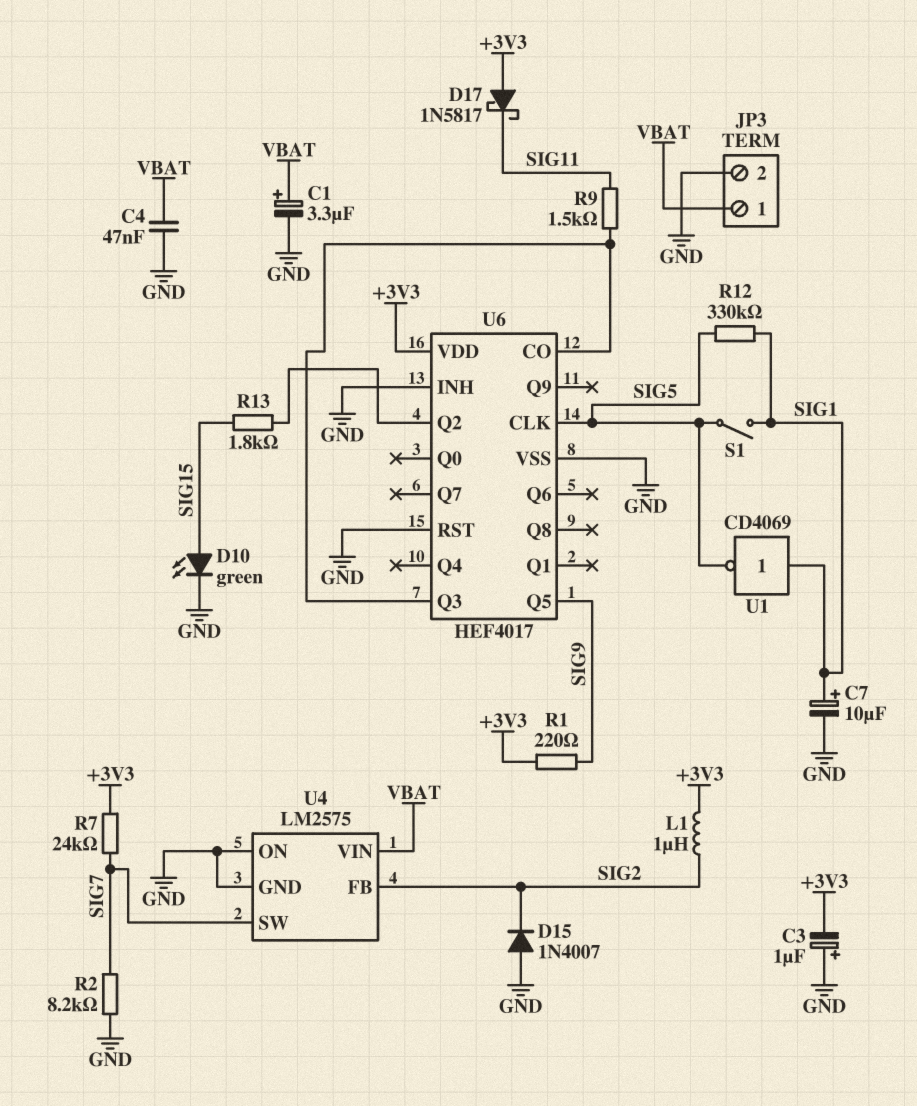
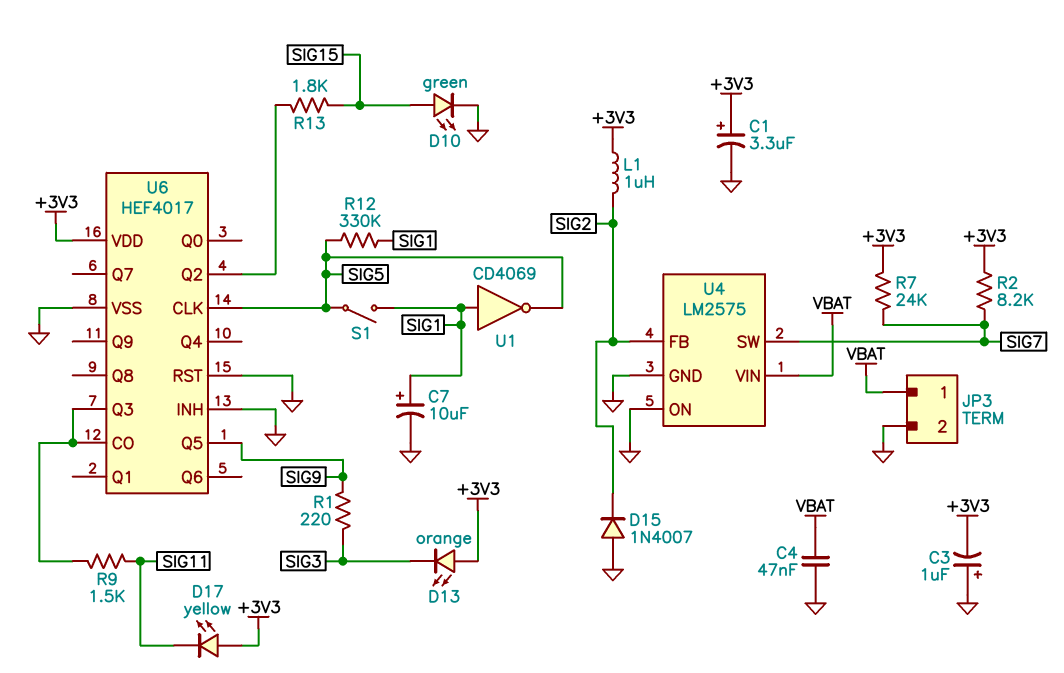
C1: 3.3uF (plus VBAT, minus GND) -> 3.3uF (plus +3V3, minus GND)
D13: none -> LED orange (A +3V3, K SIG3)
D17: schottky 1N5817 (A +3V3, K SIG11) -> LED yellow (A +3V3, K SIG11)
R1: 220 (+3V3, SIG9) -> 220 (SIG3, SIG9)
R2: 8.2k (GND, SIG7) -> 8.2k (+3V3, SIG7)

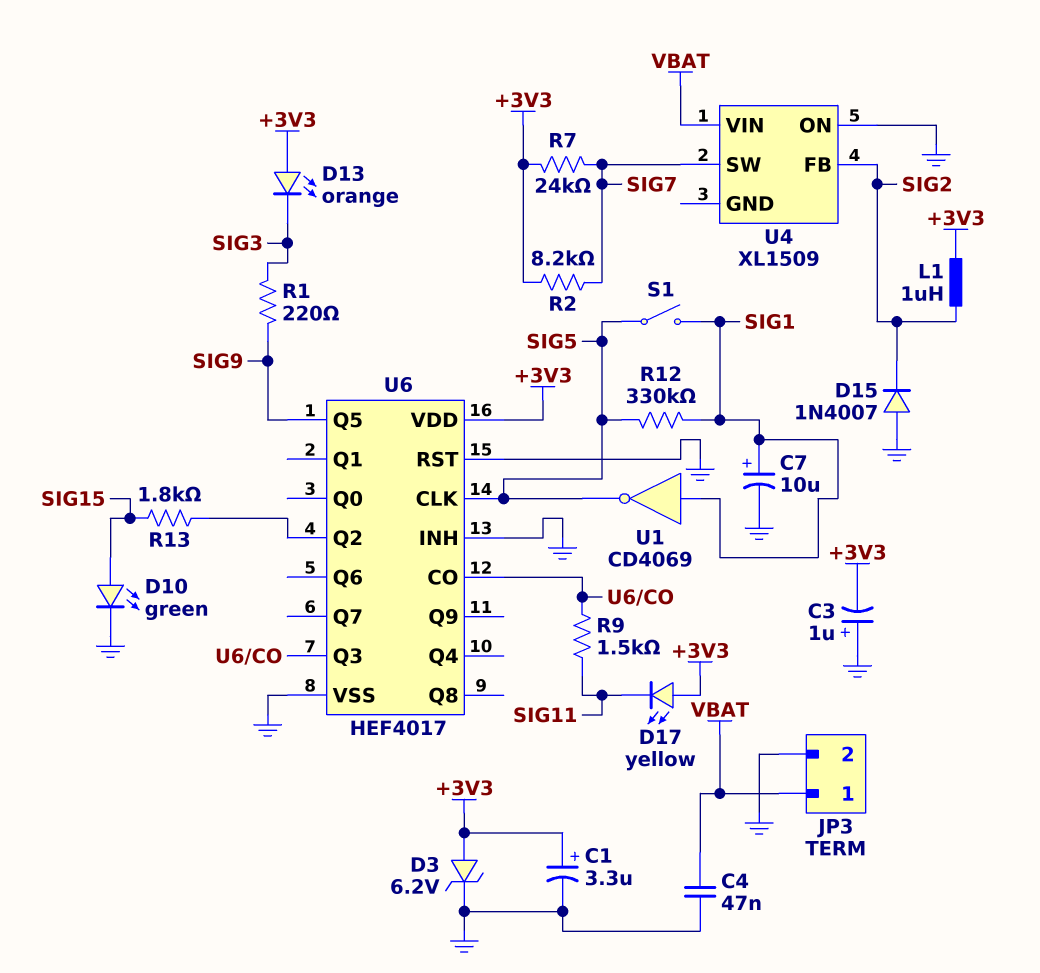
D3: none -> zener 6.2V (A +3V3, K GND)
U4: LM2575 -> XL1509
U4 pin GND: GND -> none

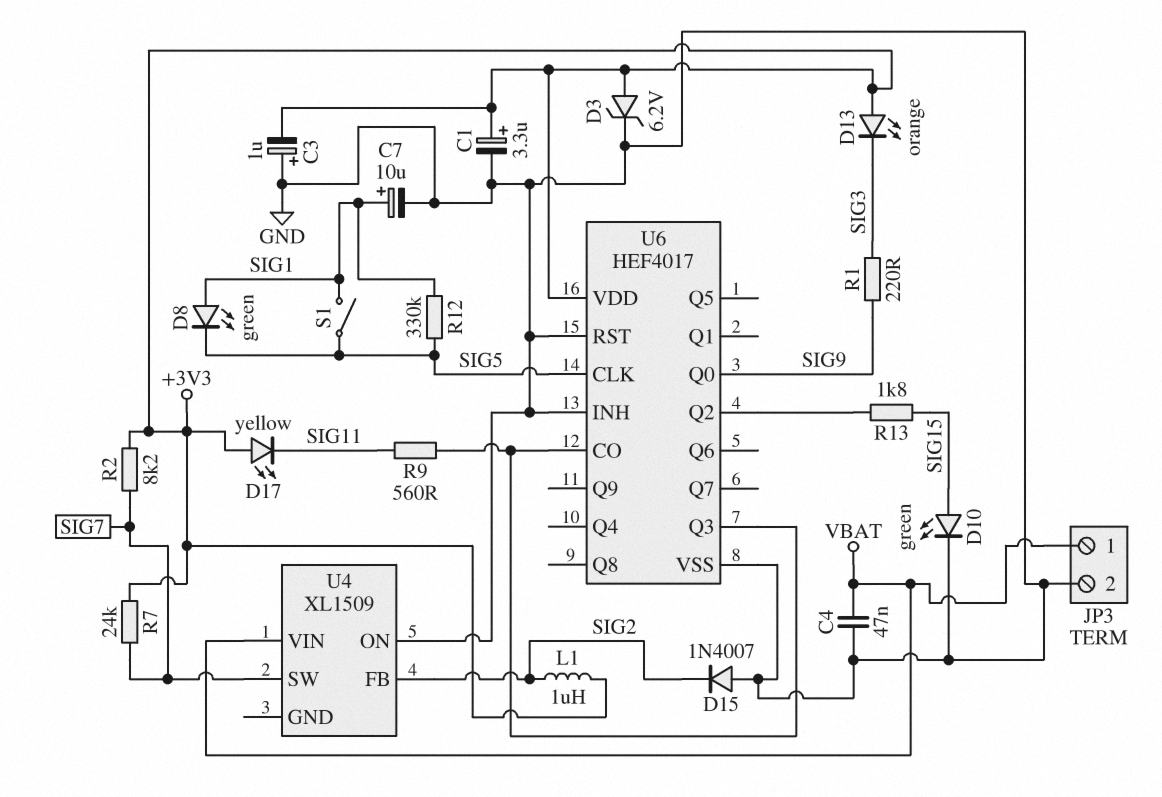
D8: none -> LED green (A SIG1, K SIG5)
R9: 1.5k (SIG11, U6/CO) -> 560 (SIG11, U6/CO)
U1: NOT CD4069 (in SIG1, out SIG5) -> none
U6 pin Q0: none -> SIG9
U6 pin Q5: SIG9 -> none

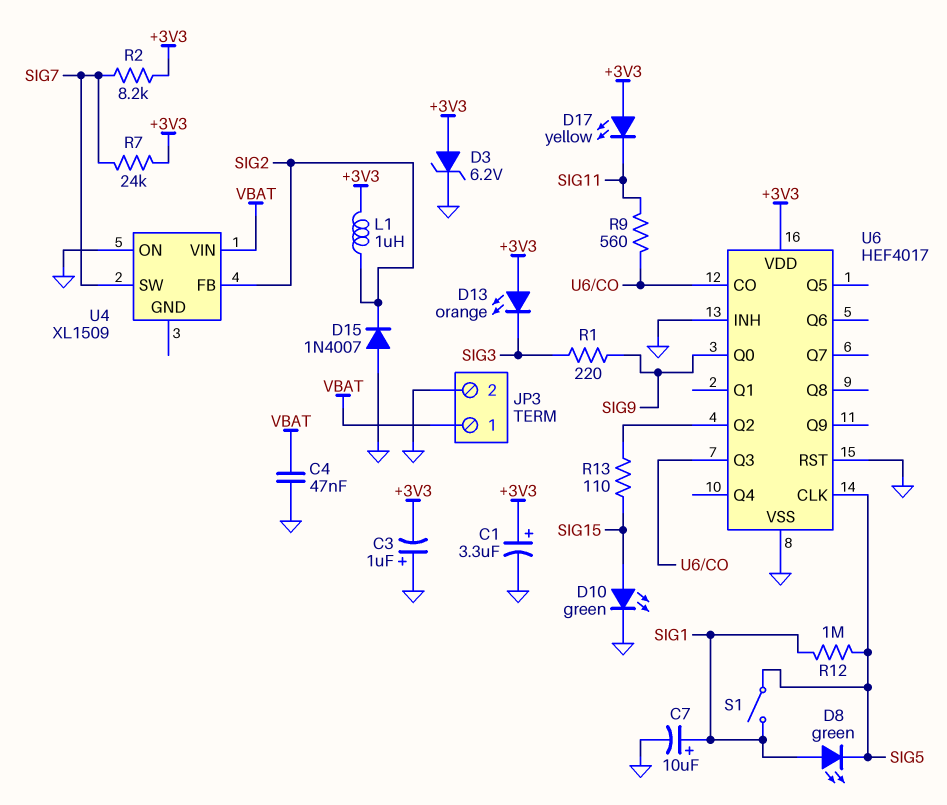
R12: 330k (SIG1, SIG5) -> 1M (SIG1, SIG5)
R13: 1.8k (SIG15, U6/Q2) -> 110 (SIG15, U6/Q2)

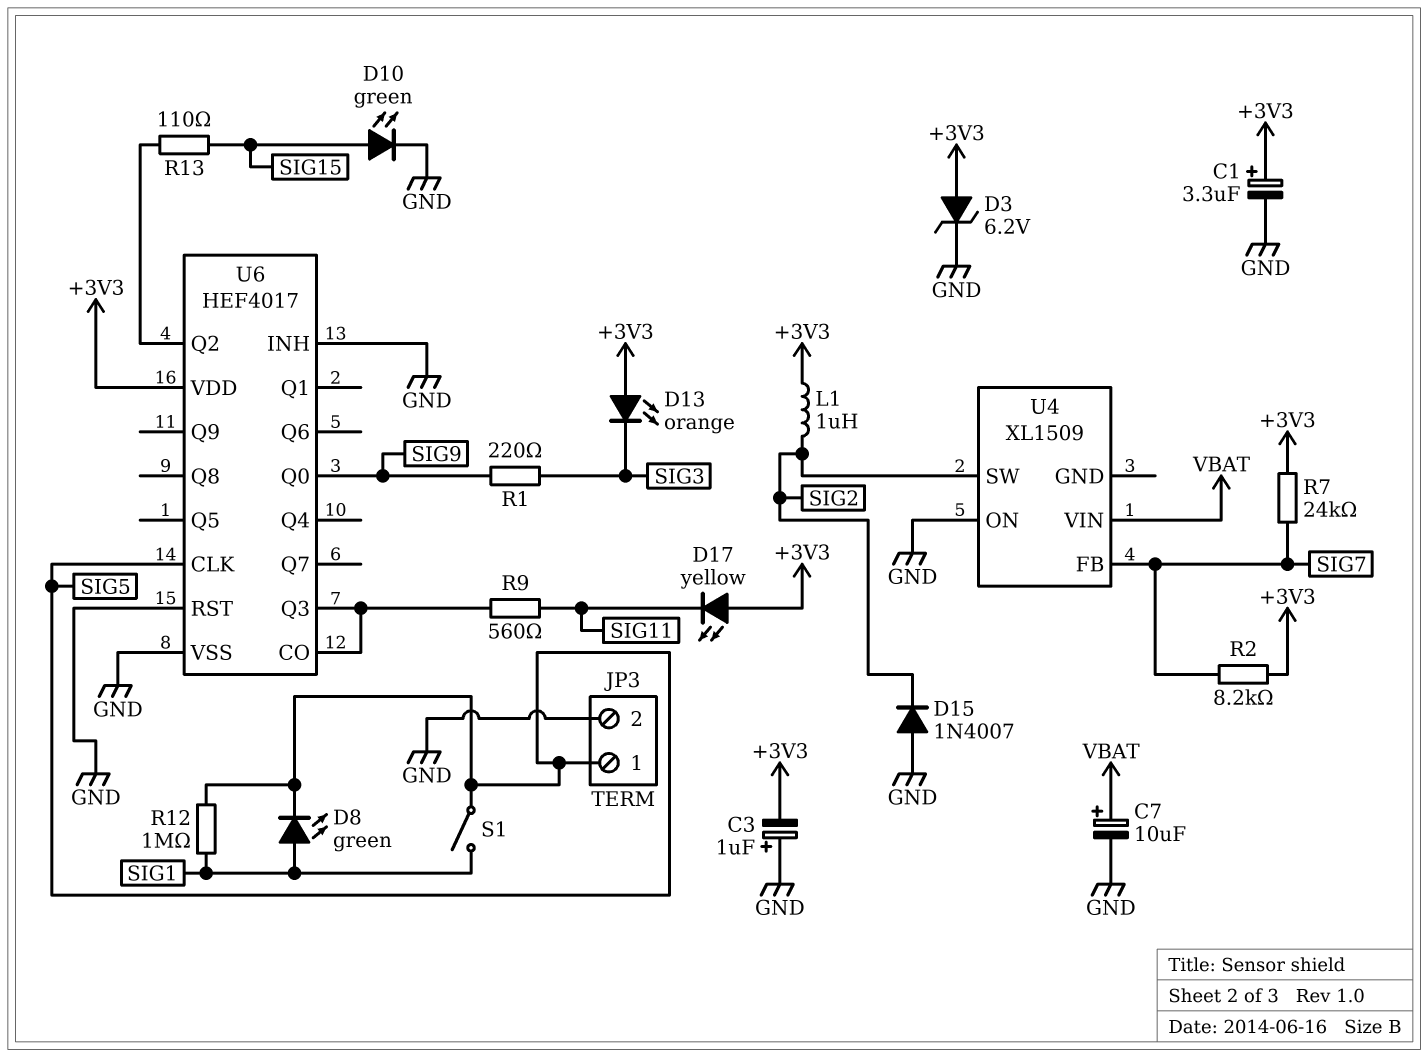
C4: 47nF (GND, VBAT) -> none
C7: 10uF (plus SIG1, minus GND) -> 10uF (plus VBAT, minus GND)
JP3 pin 1: VBAT -> SIG5
U4 pin FB: SIG2 -> SIG7
U4 pin SW: SIG7 -> SIG2

